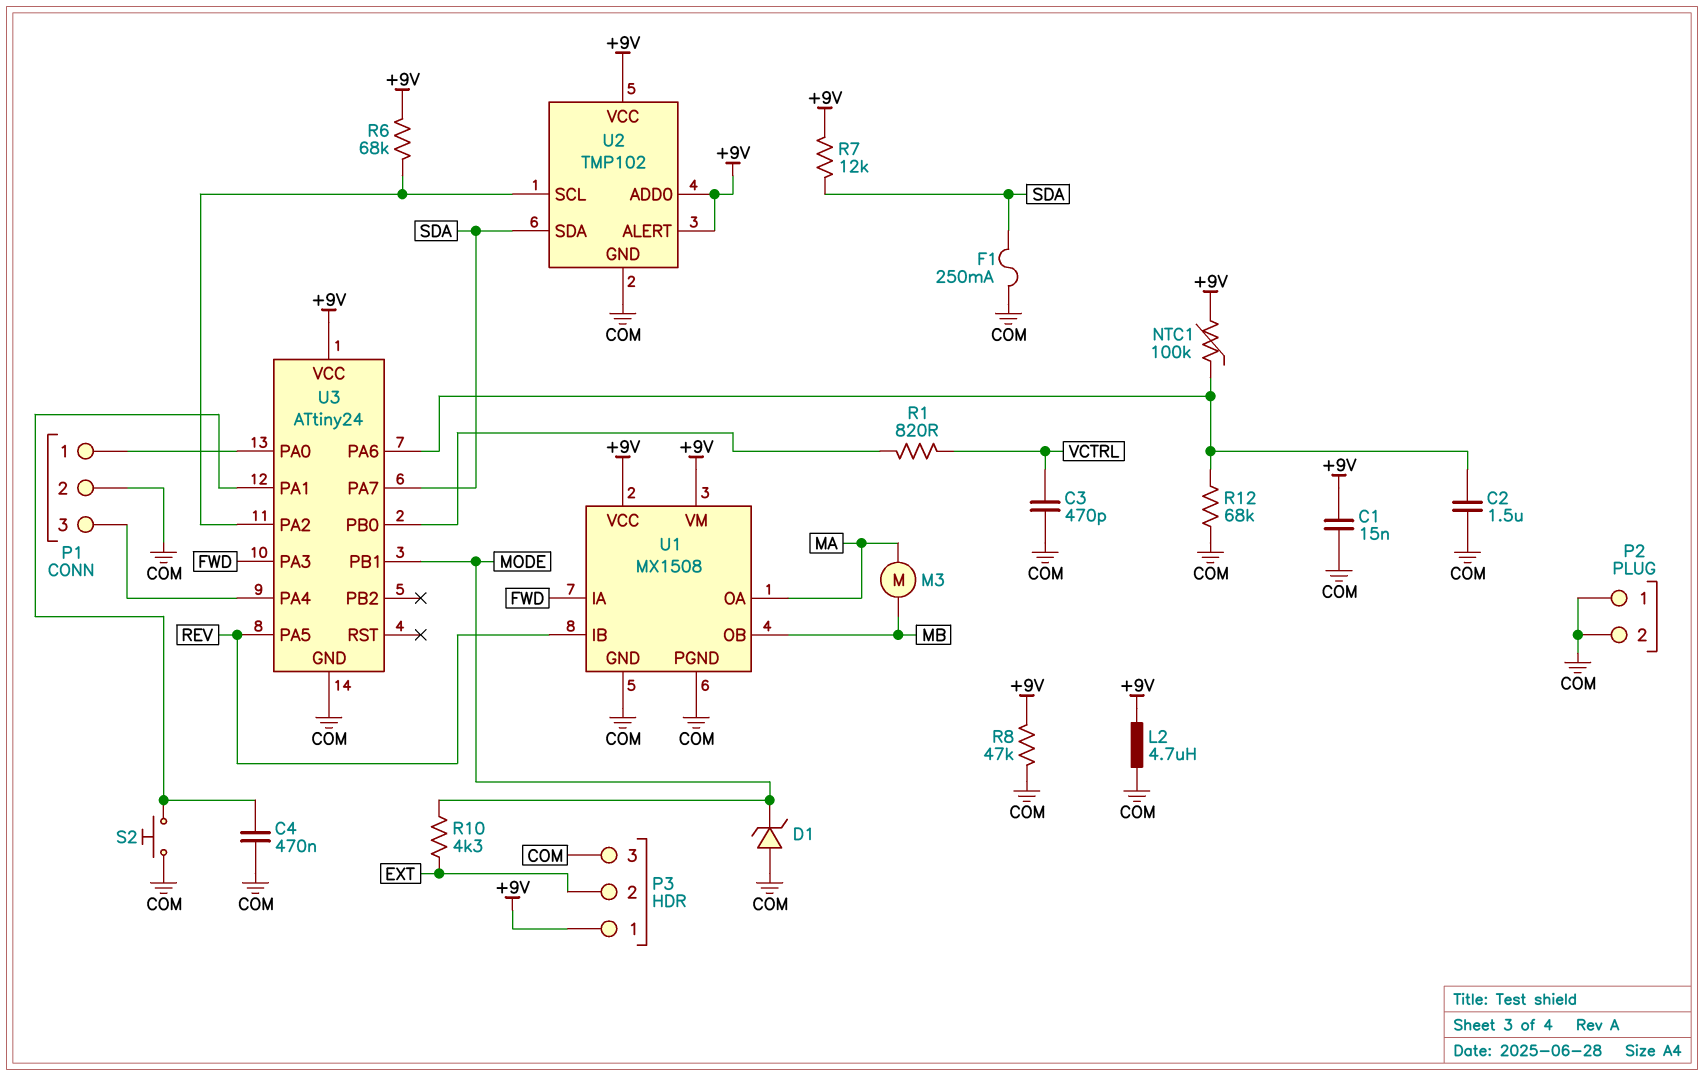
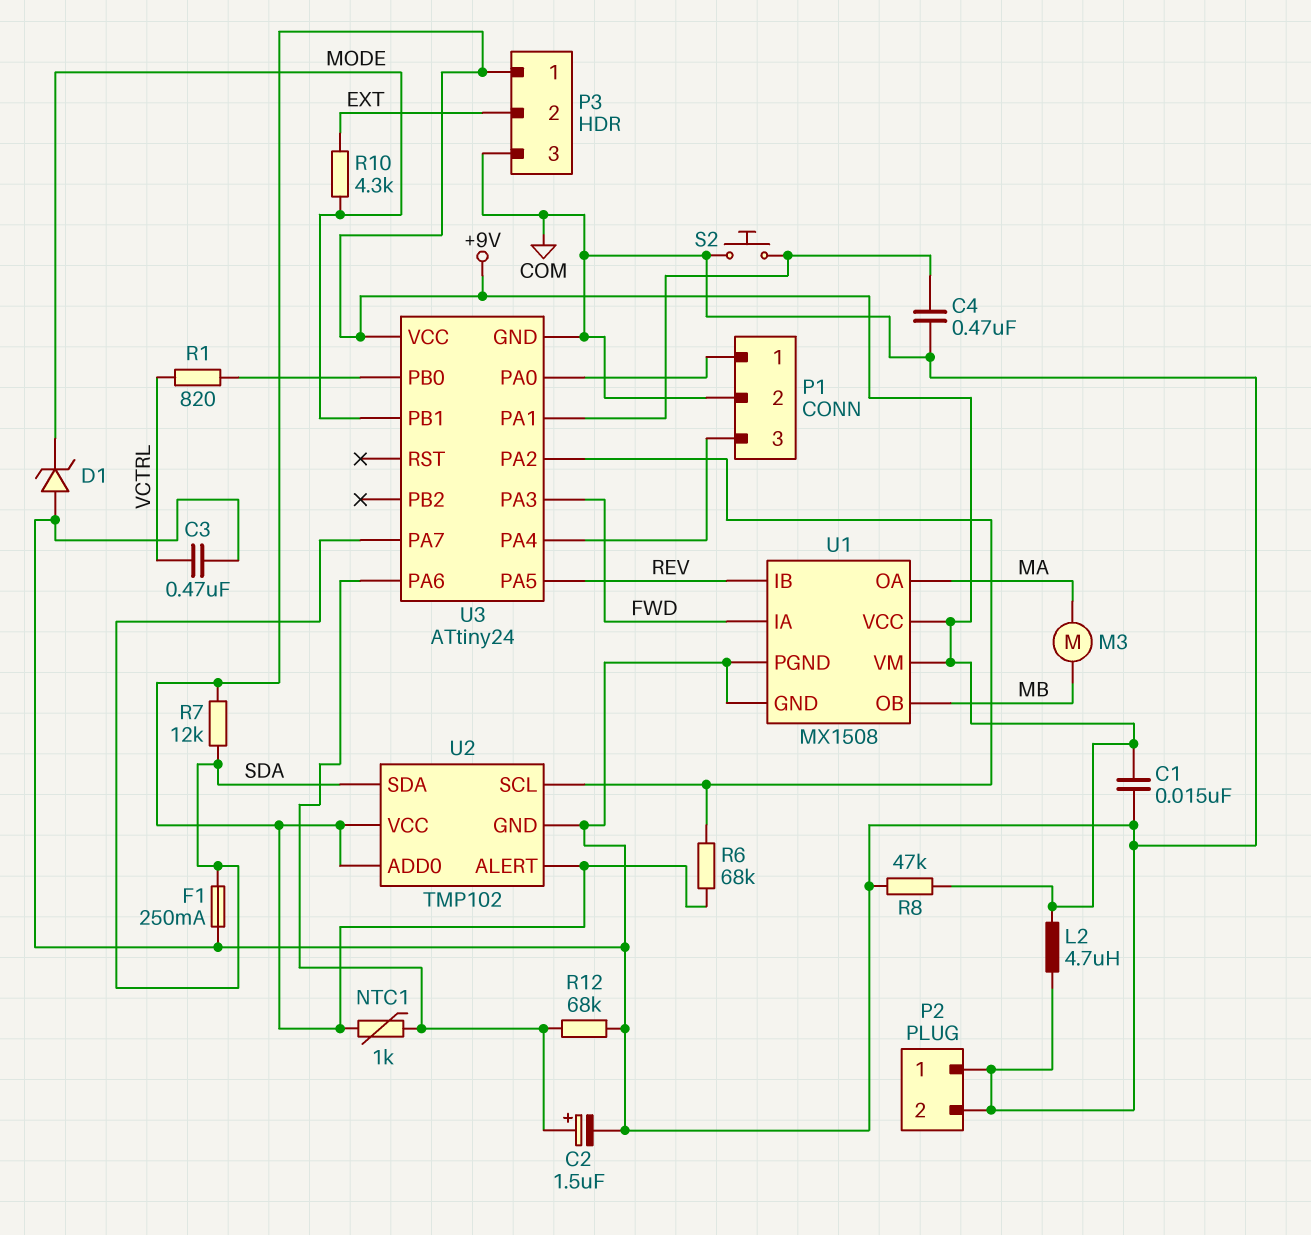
C2: 1.5uF (COM, U3/PA6) -> 1.5uF (plus U3/PA6, minus COM)
C3: 470pF (COM, VCTRL) -> 470nF (COM, VCTRL)
NTC1: 100k (+9V, U3/PA6) -> 1k (+9V, U3/PA6)

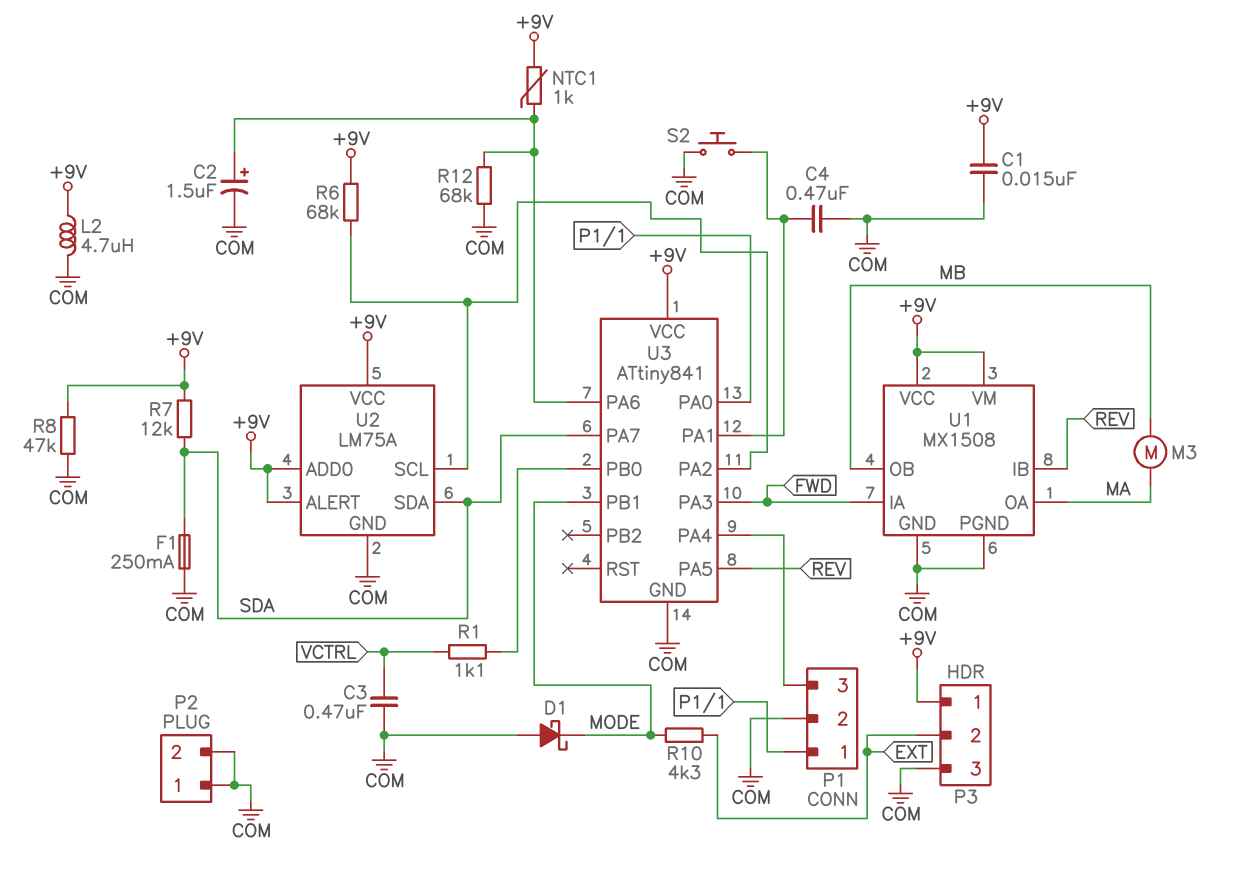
D1: zener (A COM, K MODE) -> schottky (A COM, K MODE)
R1: 820 (U3/PB0, VCTRL) -> 1.1k (U3/PB0, VCTRL)
U2: TMP102 -> LM75A
U3: ATtiny24 -> ATtiny841

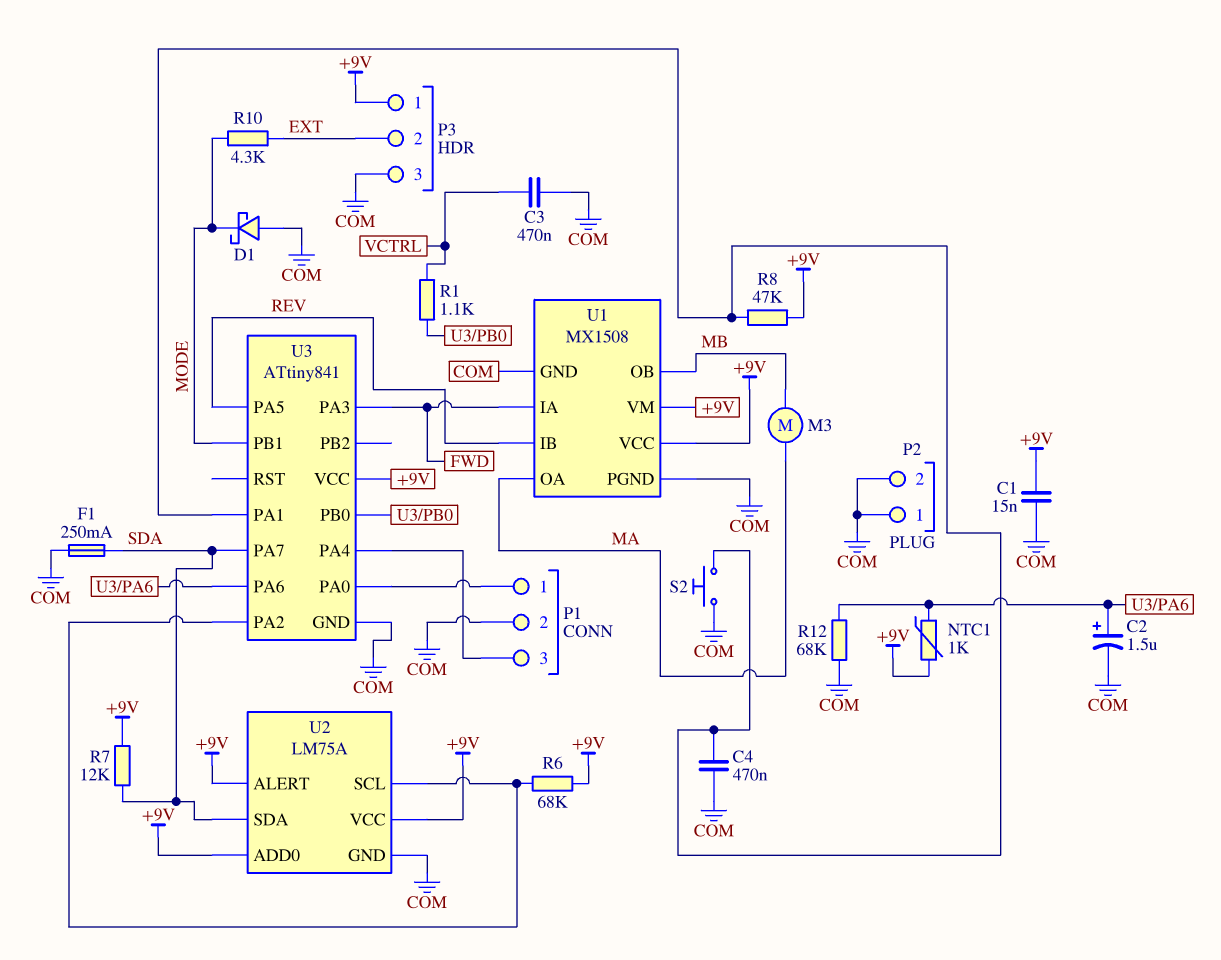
L2: 4.7uH (+9V, COM) -> none
R8: 47k (+9V, COM) -> 47k (+9V, U3/PA1)

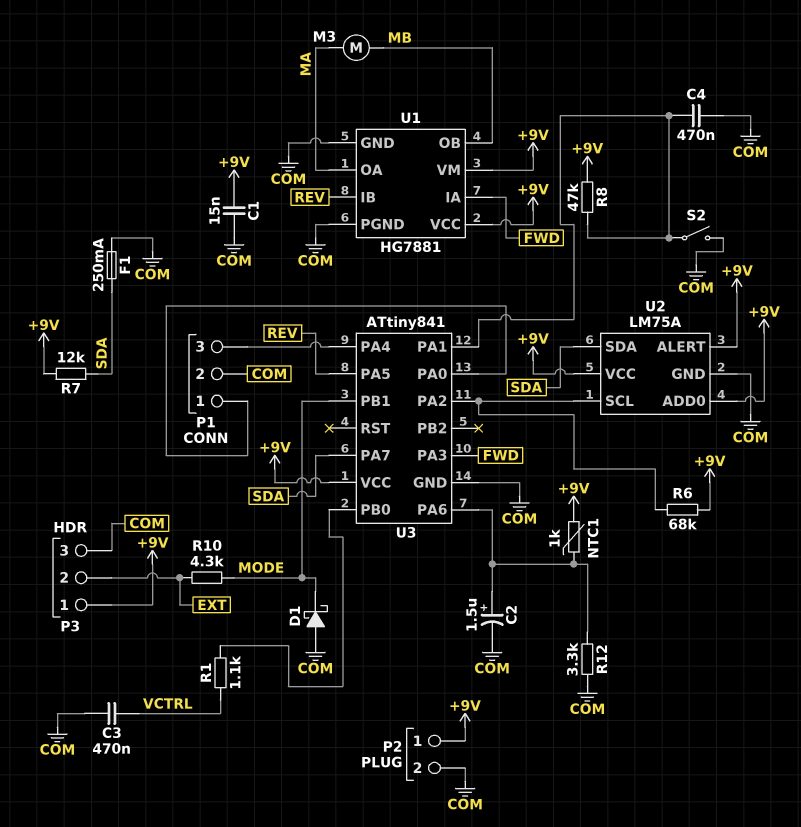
P2 pin 1: COM -> +9V
R12: 68k (COM, U3/PA6) -> 3.3k (COM, U3/PA6)
S2: button (COM, U3/PA1) -> switch (COM, U3/PA1)
U1: MX1508 -> HG7881

